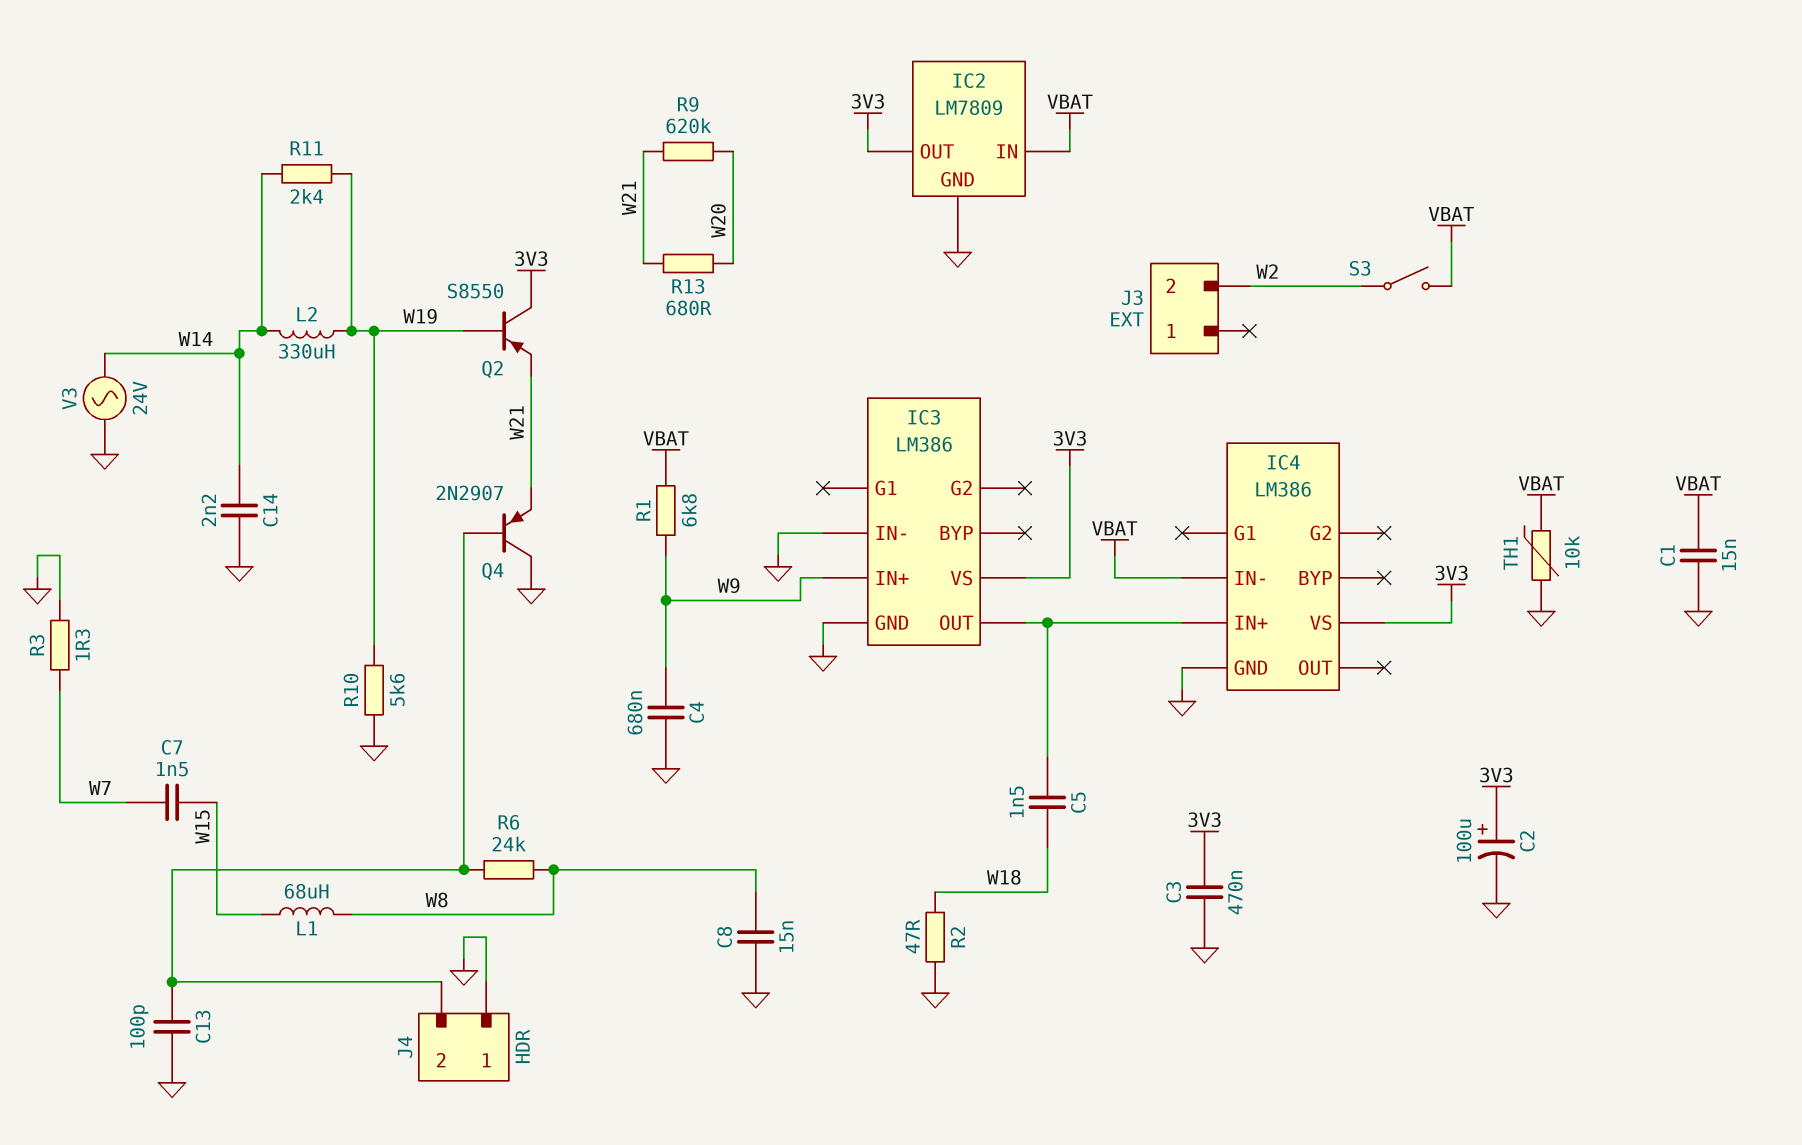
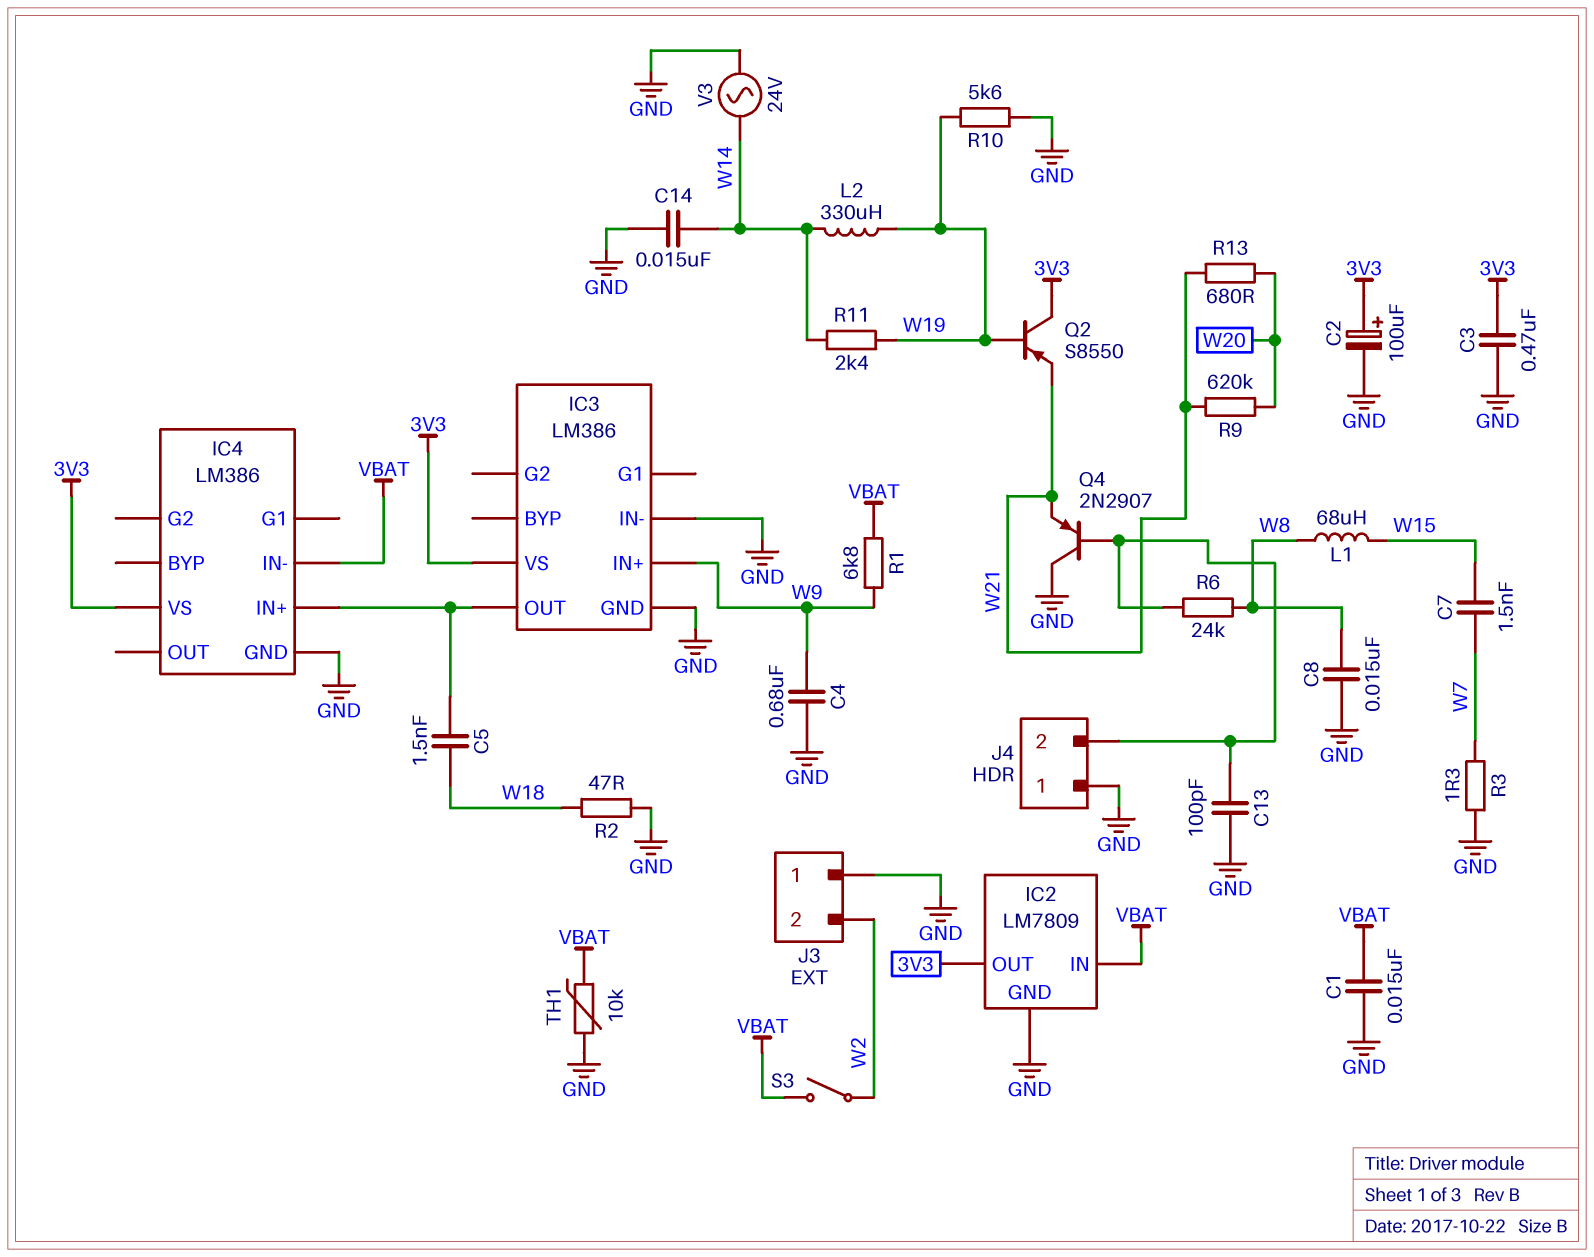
C14: 2.2nF (GND, W14) -> 15nF (GND, W14)
J3 pin 1: none -> GND

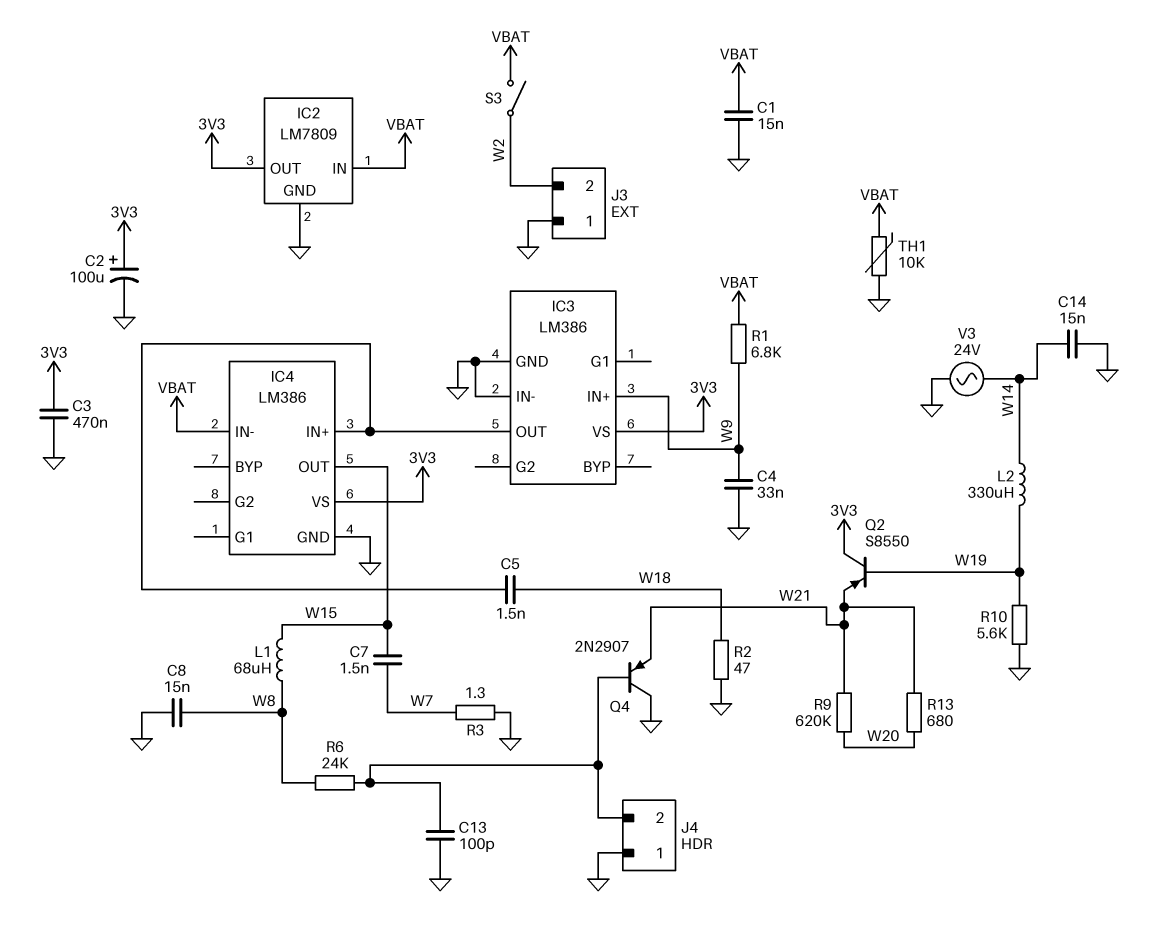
C4: 680nF (GND, W9) -> 33nF (GND, W9)
IC4 pin OUT: none -> W15
R11: 2.4k (W14, W19) -> none

